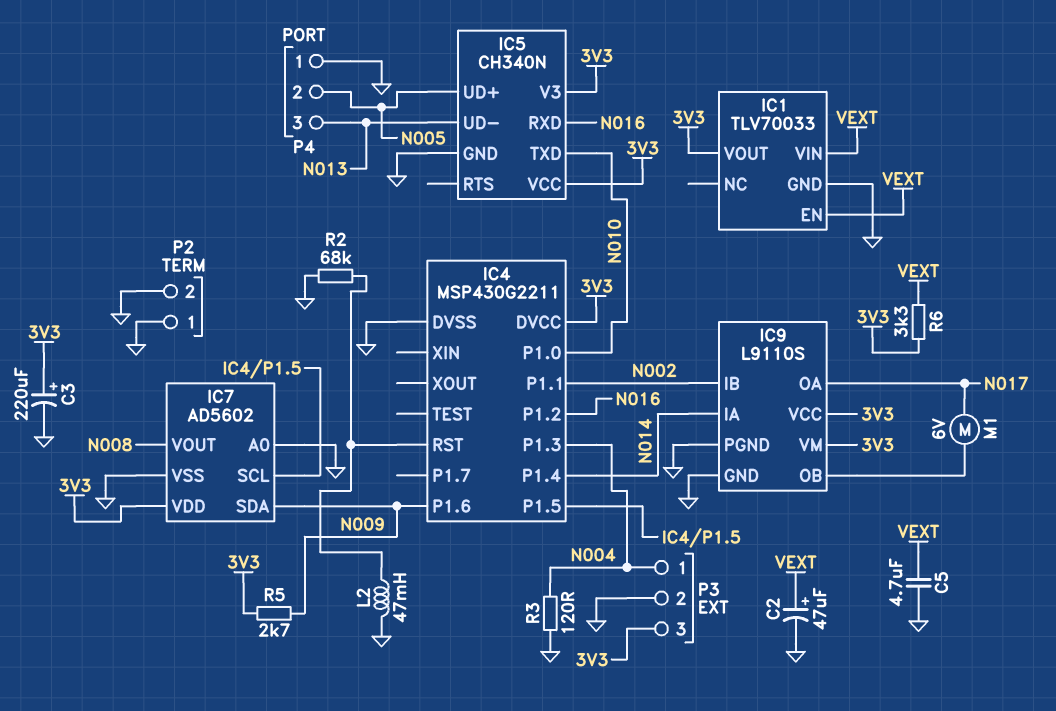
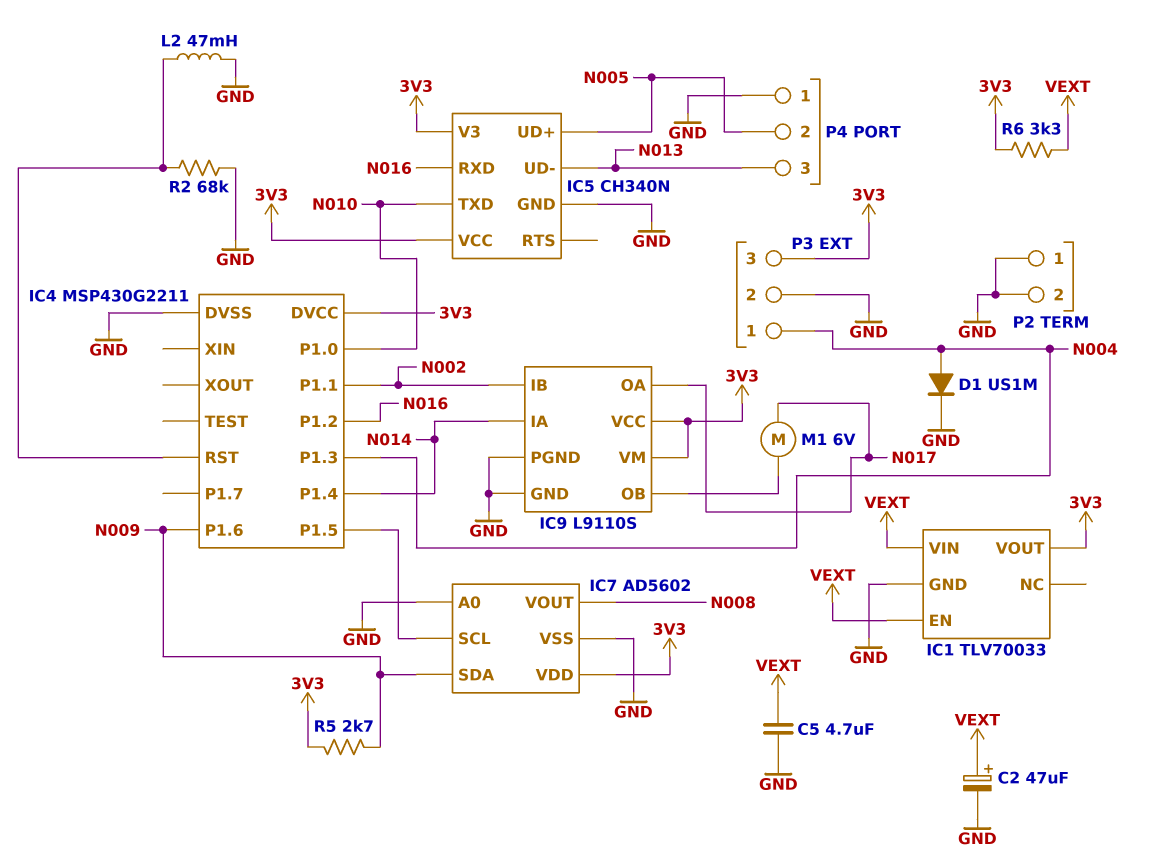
C3: 220uF (plus 3V3, minus GND) -> none
D1: none -> diode US1M (A N004, K GND)
R3: 120 (GND, N004) -> none

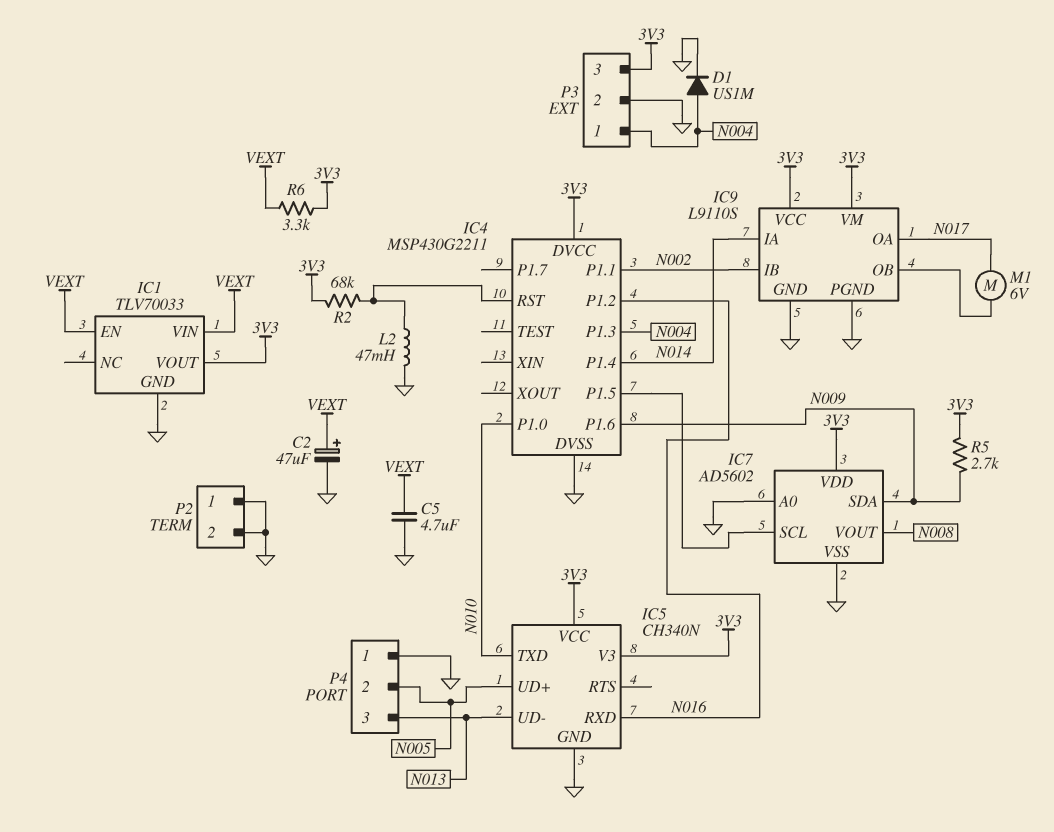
R2: 68k (GND, IC4/RST) -> 68k (3V3, IC4/RST)

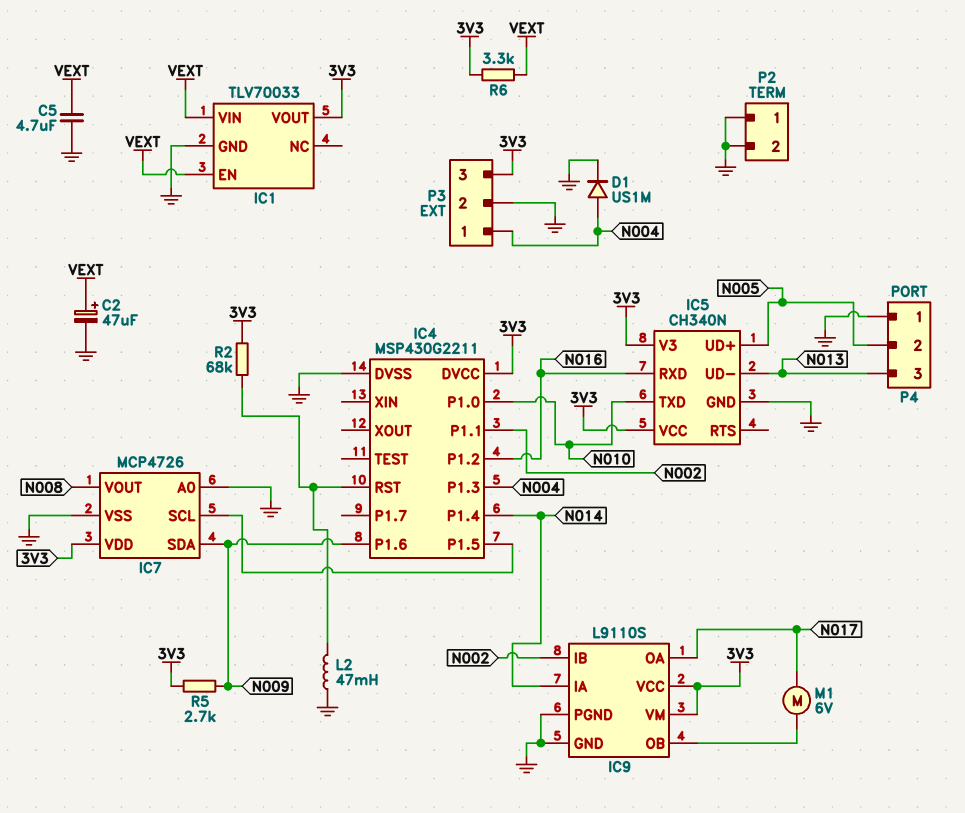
IC7: AD5602 -> MCP4726

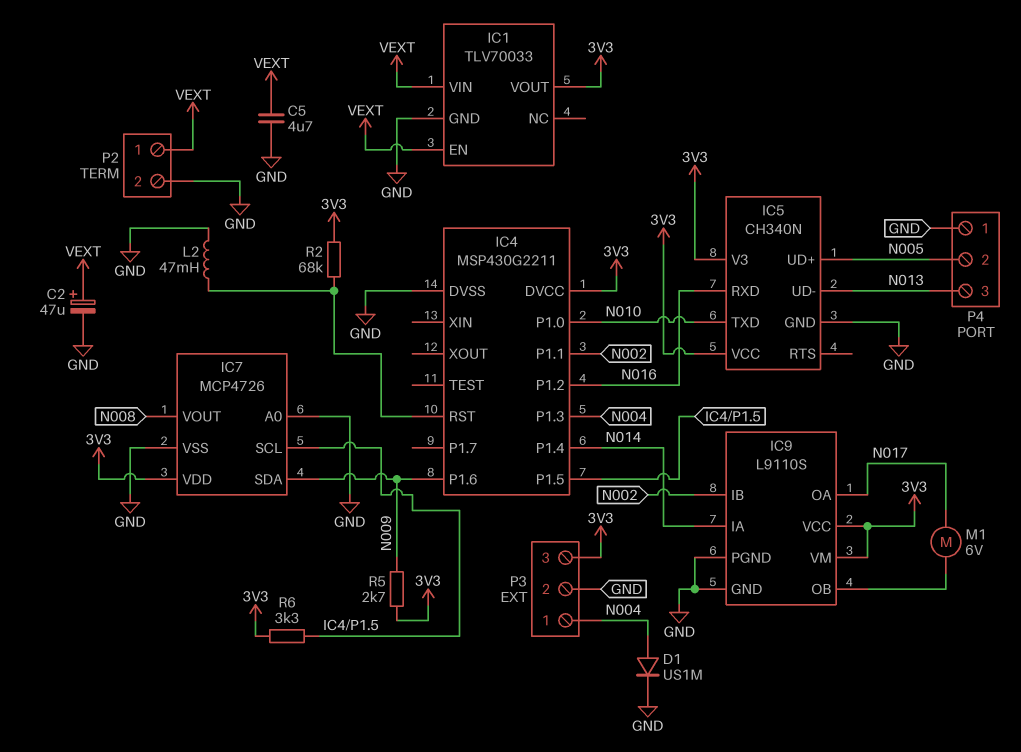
P2 pin 1: GND -> VEXT
R6: 3.3k (3V3, VEXT) -> 3.3k (3V3, IC4/P1.5)

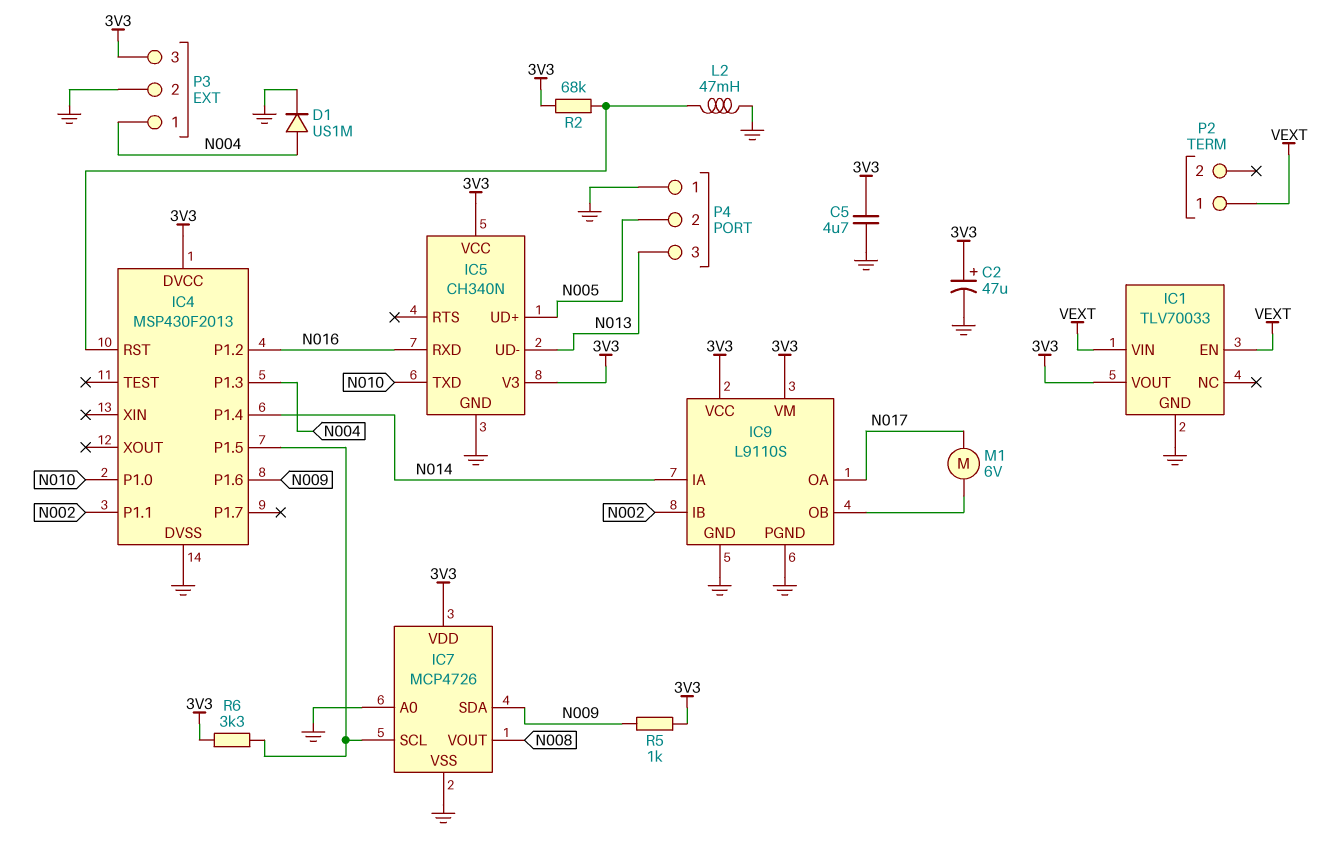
C2: 47uF (plus VEXT, minus GND) -> 47uF (plus 3V3, minus GND)
C5: 4.7uF (GND, VEXT) -> 4.7uF (3V3, GND)
IC4: MSP430G2211 -> MSP430F2013
P2 pin 2: GND -> none
R5: 2.7k (3V3, N009) -> 1k (3V3, N009)

